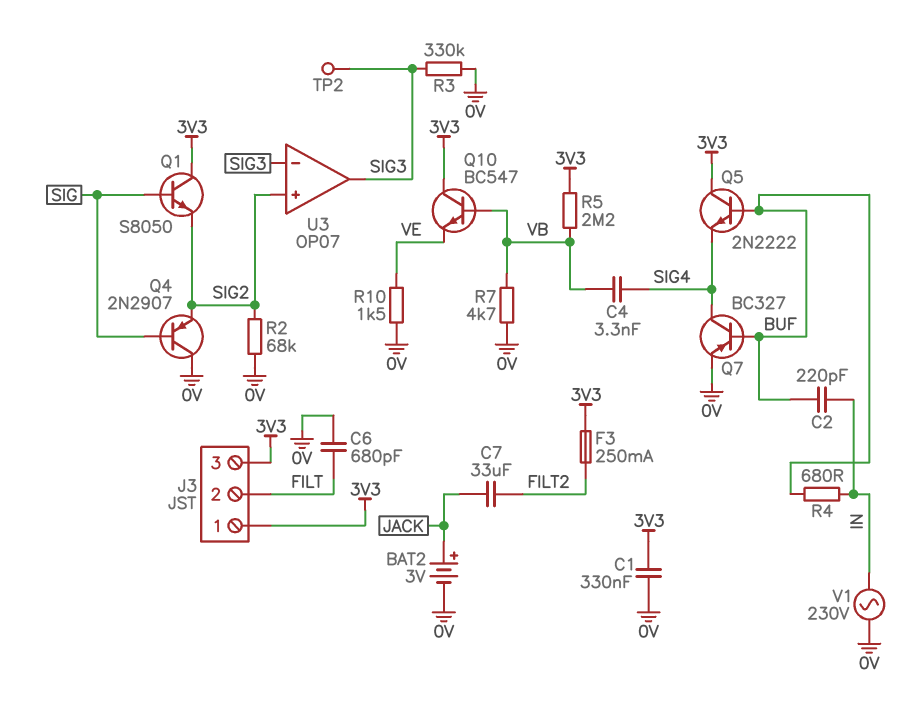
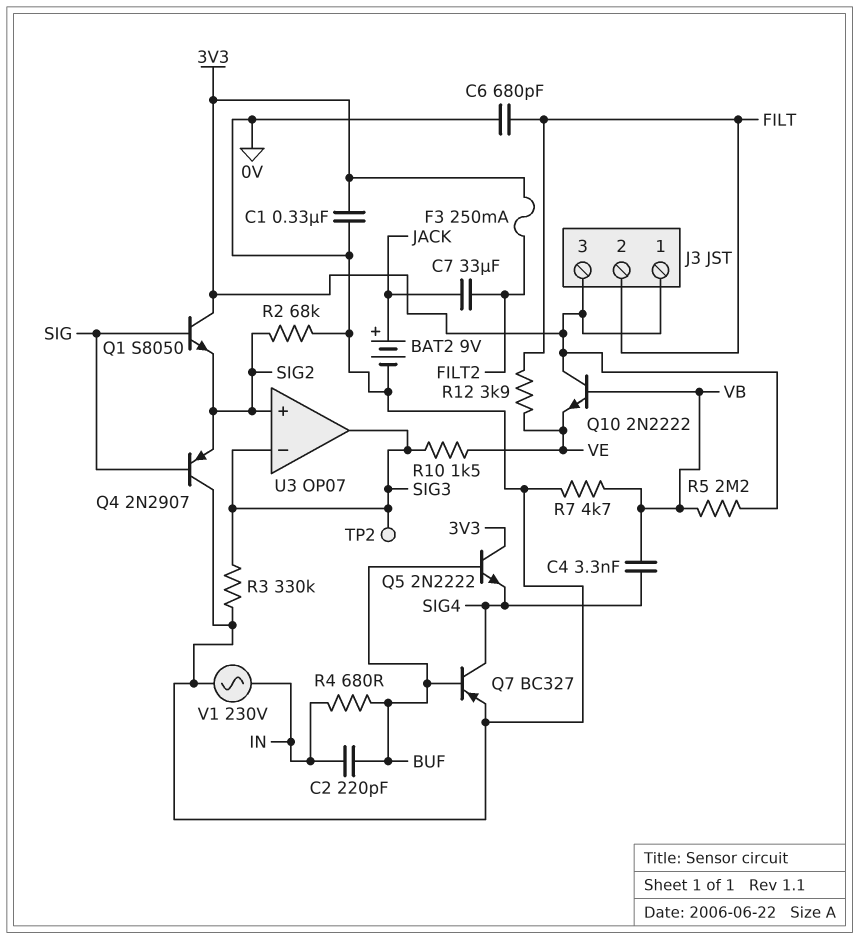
BAT2: 3V (plus JACK, minus 0V) -> 9V (plus JACK, minus 0V)
Q10: NPN BC547 (B VB, C 3V3, E VE) -> NPN 2N2222 (B VB, C 3V3, E VE)
R10: 1.5k (0V, VE) -> 1.5k (SIG3, VE)
R12: none -> 3.9k (FILT, VE)

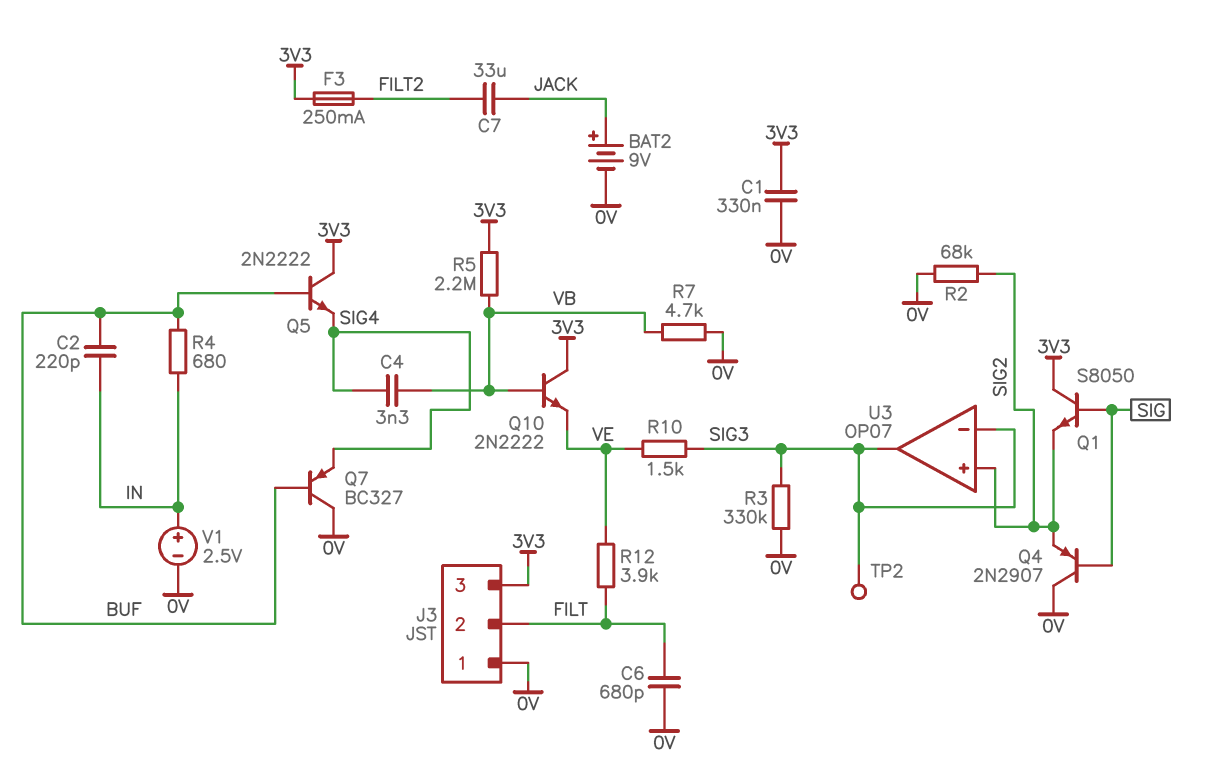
J3 pin 1: 3V3 -> 0V
Q7: PNP BC327 (B BUF, C SIG4, E 0V) -> PNP BC327 (B BUF, C 0V, E SIG4)
V1: AC 230V (0V, IN) -> 2.5V (plus IN, minus 0V)

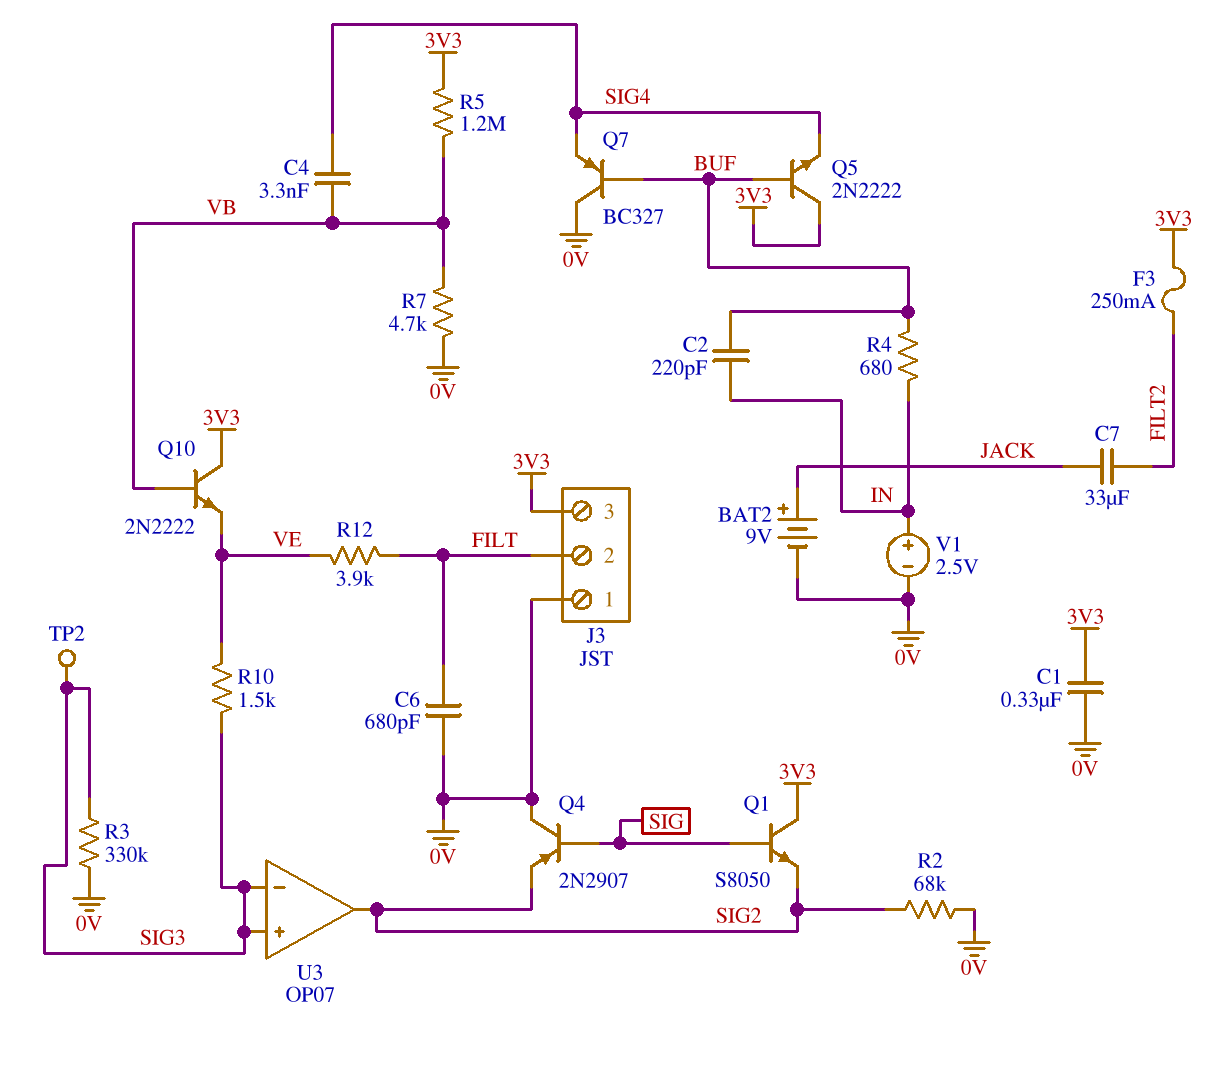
R5: 2.2M (3V3, VB) -> 1.2M (3V3, VB)
U3 pin in+: SIG2 -> SIG3
U3 pin out: SIG3 -> SIG2

